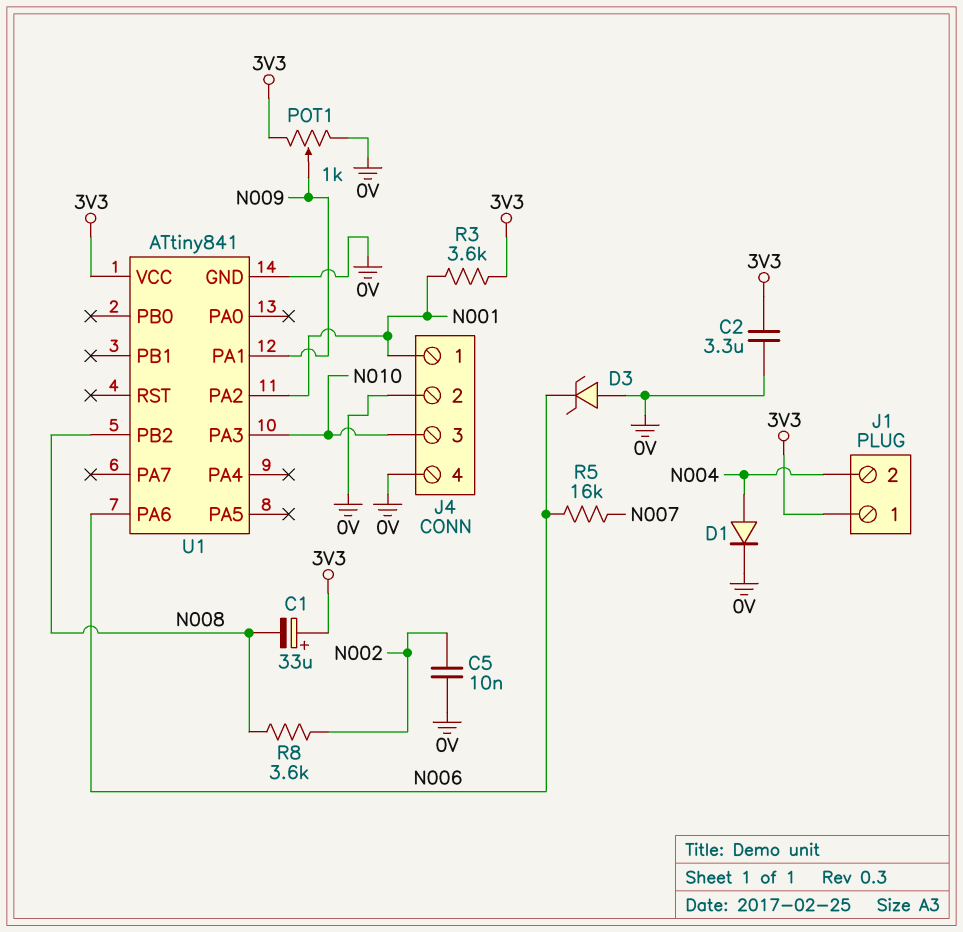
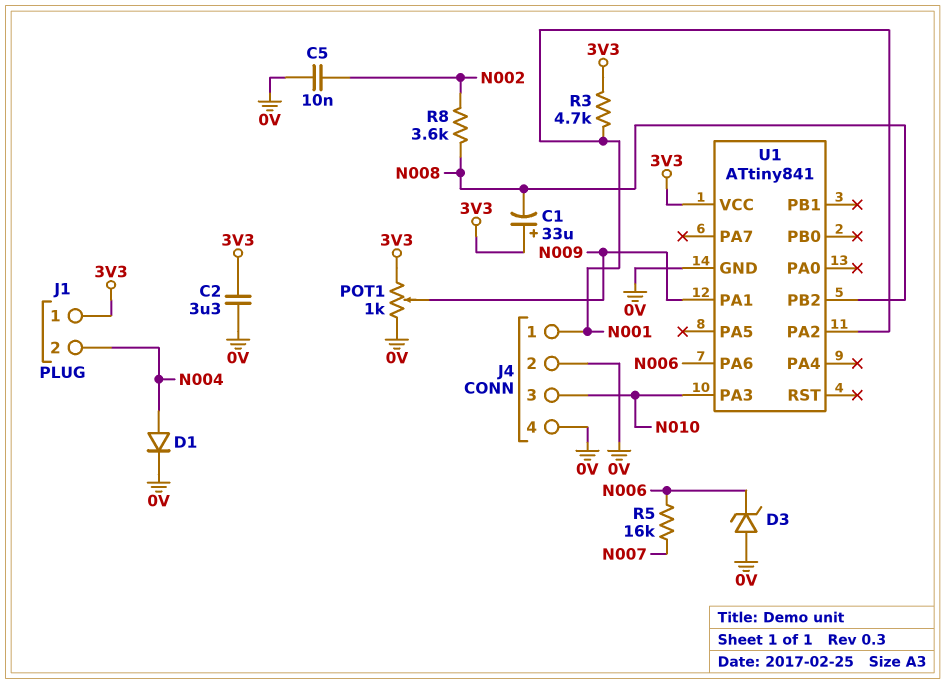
R3: 3.6k (3V3, N001) -> 4.7k (3V3, N001)

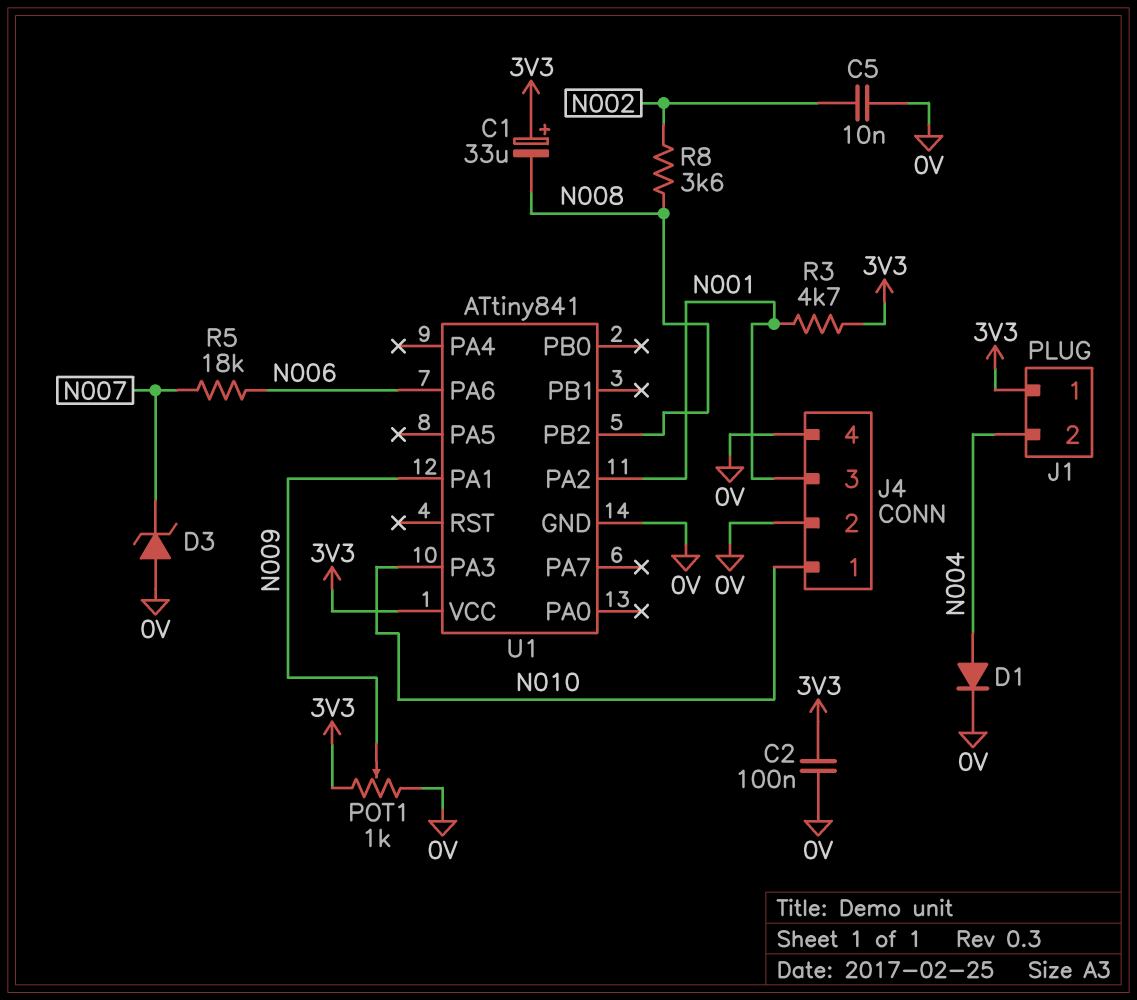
C2: 3.3uF (0V, 3V3) -> 100nF (0V, 3V3)
D3: zener (A 0V, K N006) -> zener (A 0V, K N007)
J4 pin 1: N001 -> N010
J4 pin 3: N010 -> N001
R5: 16k (N006, N007) -> 18k (N006, N007)

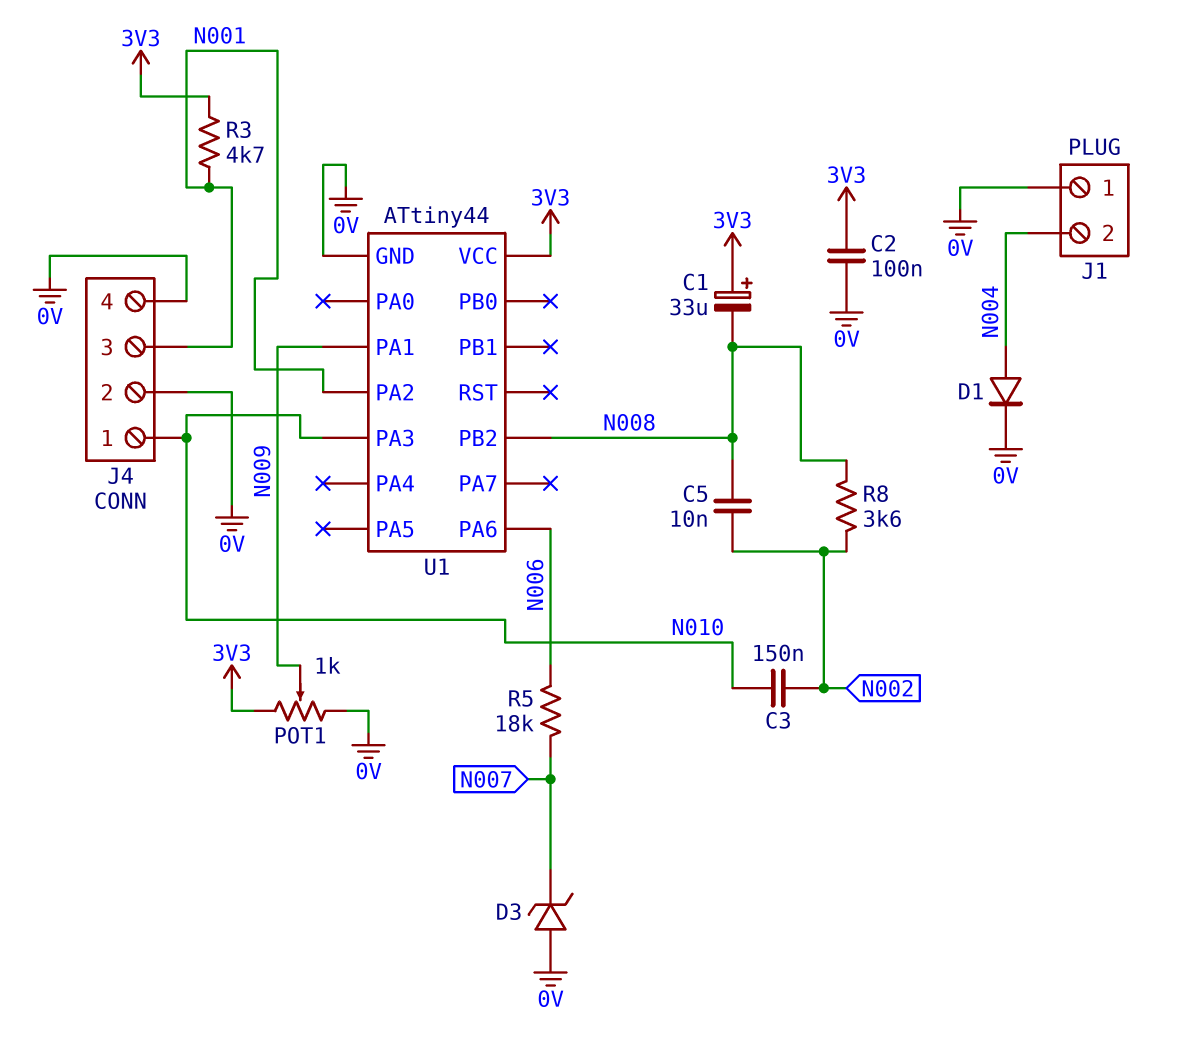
C3: none -> 150nF (N002, N010)
C5: 10nF (0V, N002) -> 10nF (N002, N008)
J1 pin 1: 3V3 -> 0V
U1: ATtiny841 -> ATtiny44

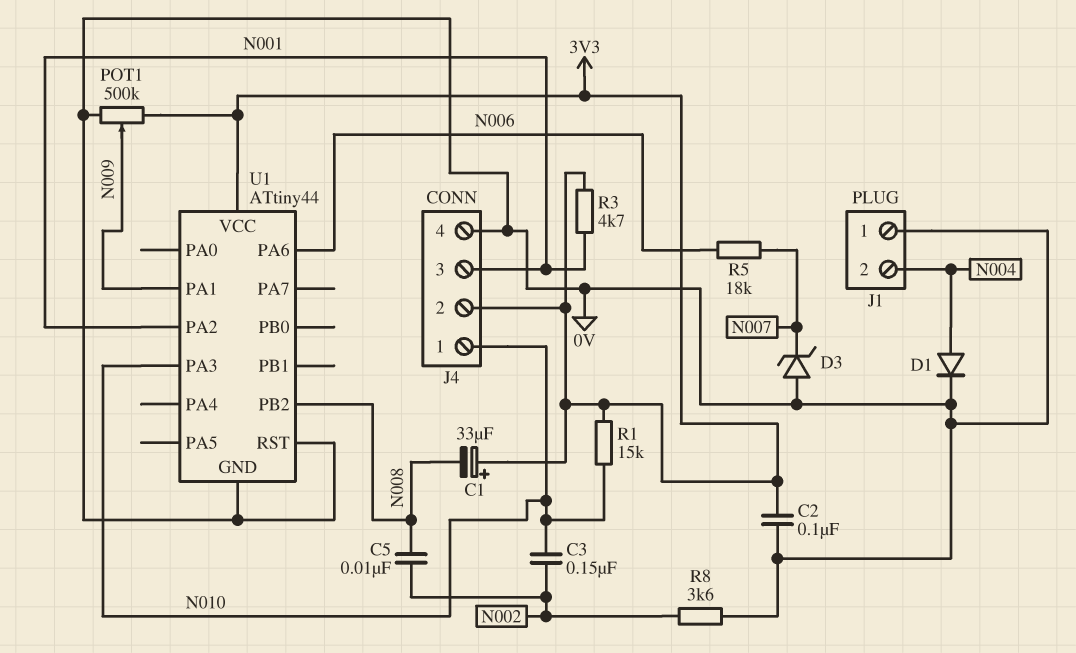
J4 pin 2: 0V -> 3V3
POT1: 1k (0V, 3V3, wiper N009) -> 500k (0V, 3V3, wiper N009)
R1: none -> 15k (3V3, N010)
R8: 3.6k (N002, N008) -> 3.6k (0V, N002)
U1 pin RST: none -> 0V

